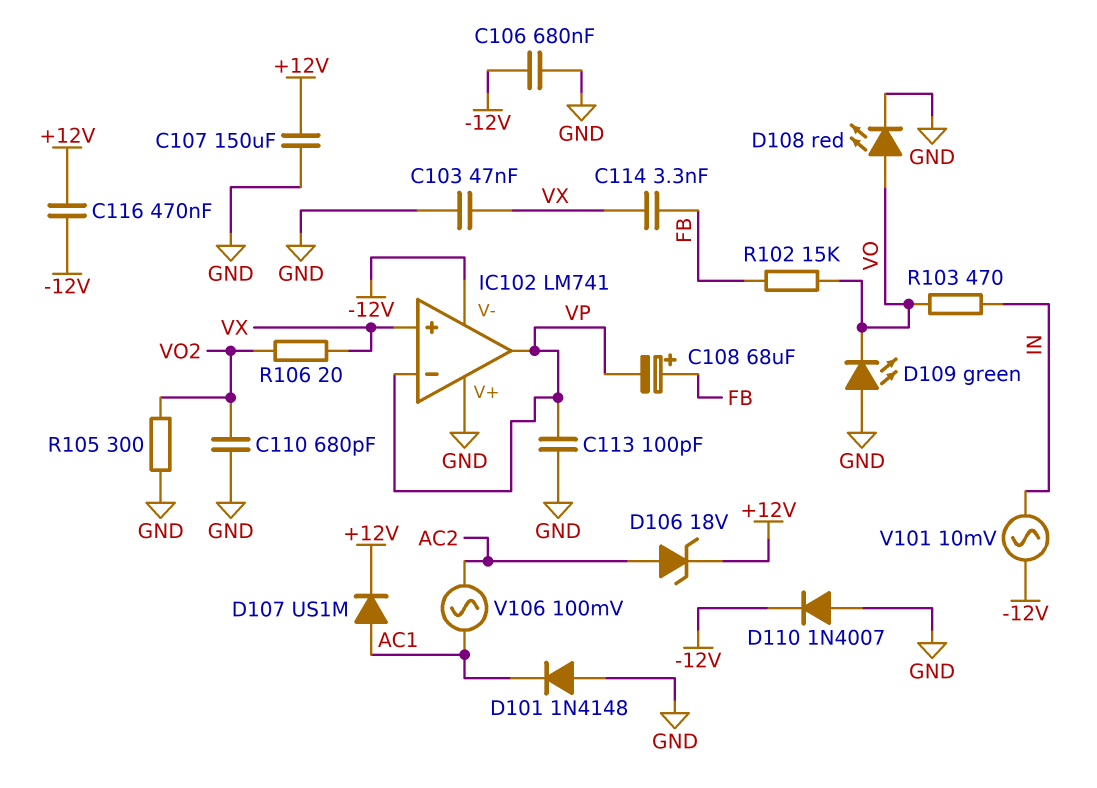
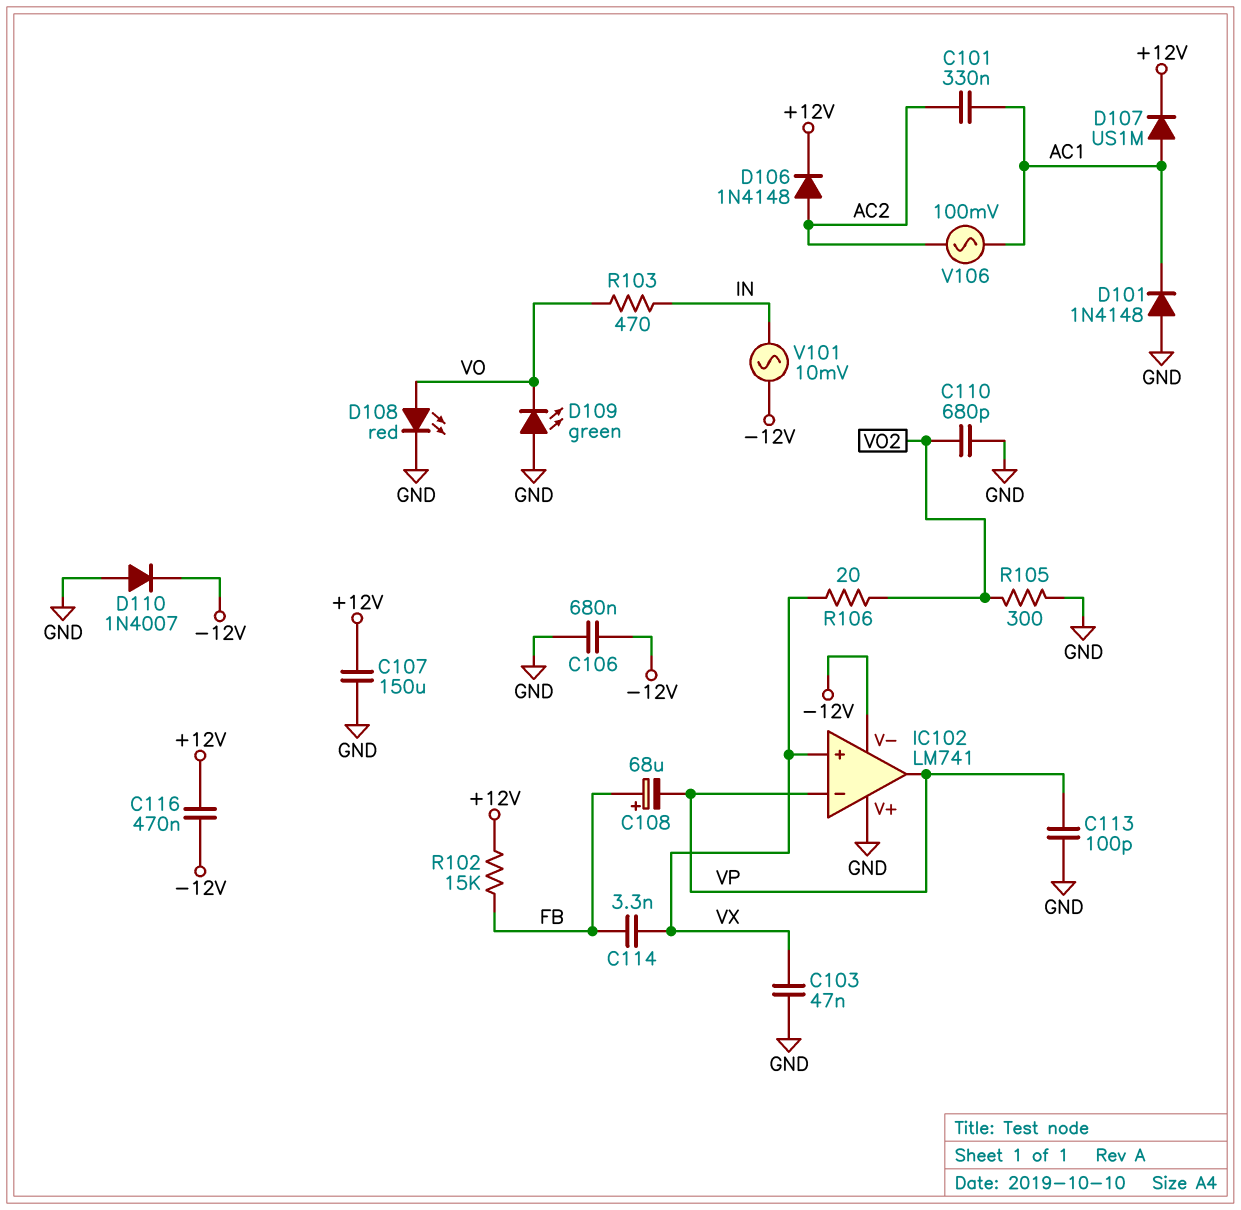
C101: none -> 330nF (AC1, AC2)
D106: zener 18V (A AC2, K +12V) -> diode 1N4148 (A AC2, K +12V)
R102: 15k (FB, VO) -> 15k (+12V, FB)

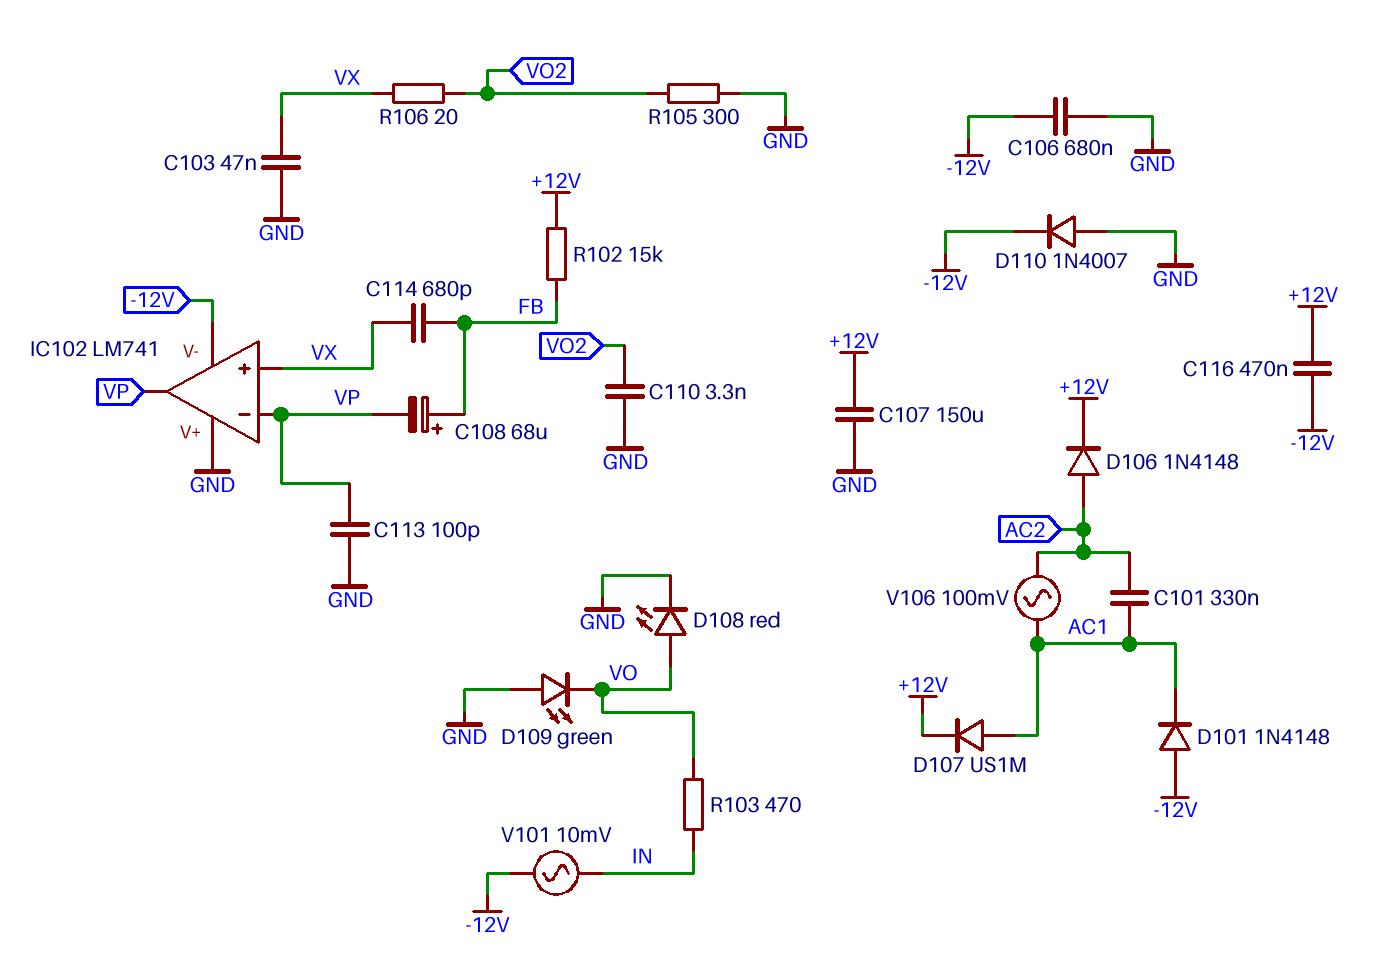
C110: 680pF (GND, VO2) -> 3.3nF (GND, VO2)
C114: 3.3nF (FB, VX) -> 680pF (FB, VX)
D101: diode 1N4148 (A GND, K AC1) -> diode 1N4148 (A -12V, K AC1)

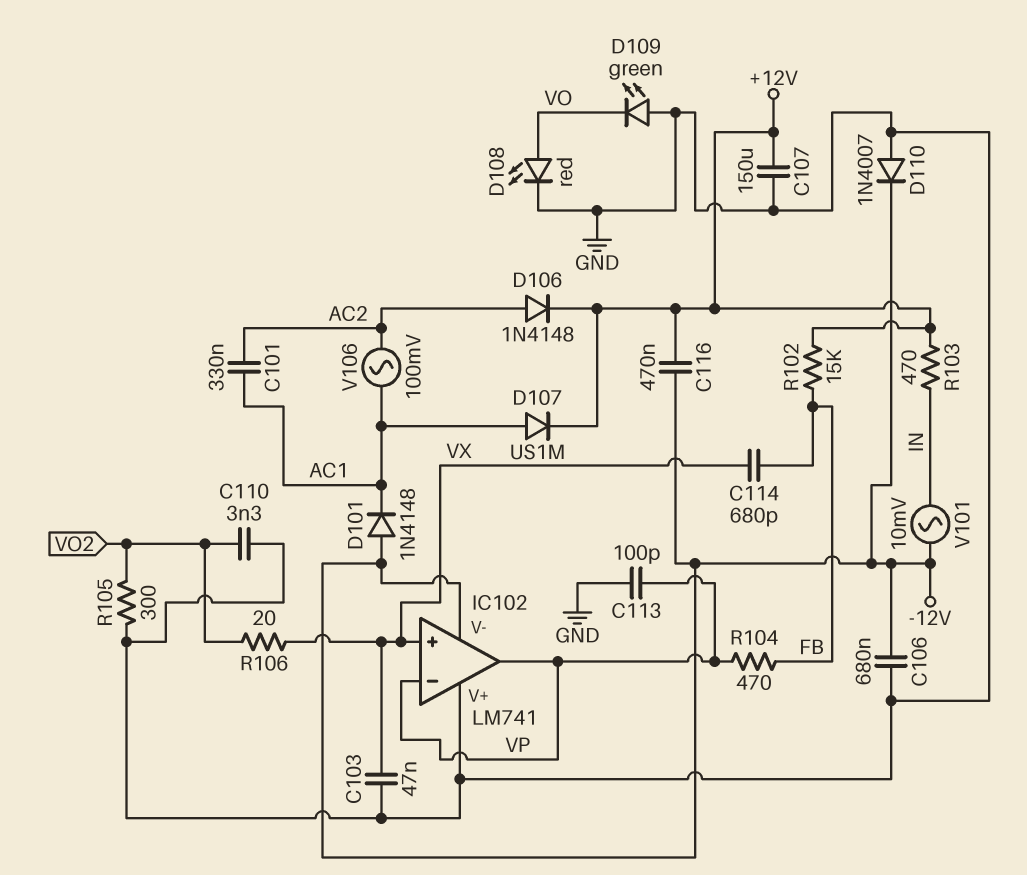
C108: 68uF (plus FB, minus VP) -> none
R103: 470 (IN, VO) -> 470 (+12V, IN)
R104: none -> 470 (FB, VP)

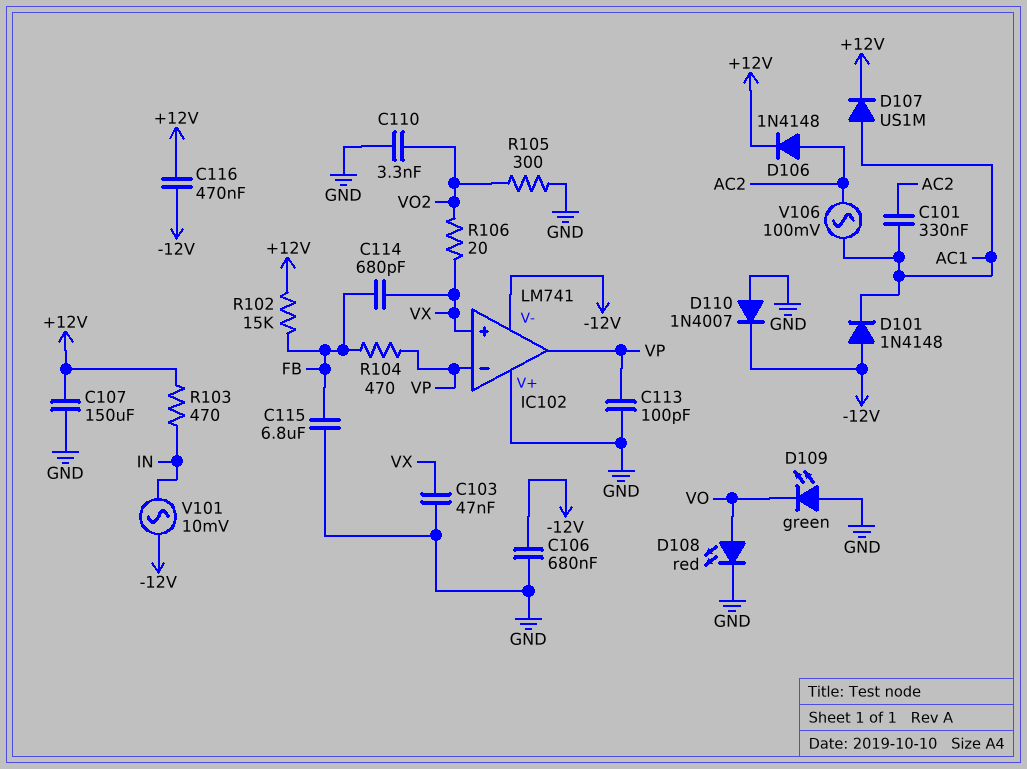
C115: none -> 6.8uF (FB, GND)

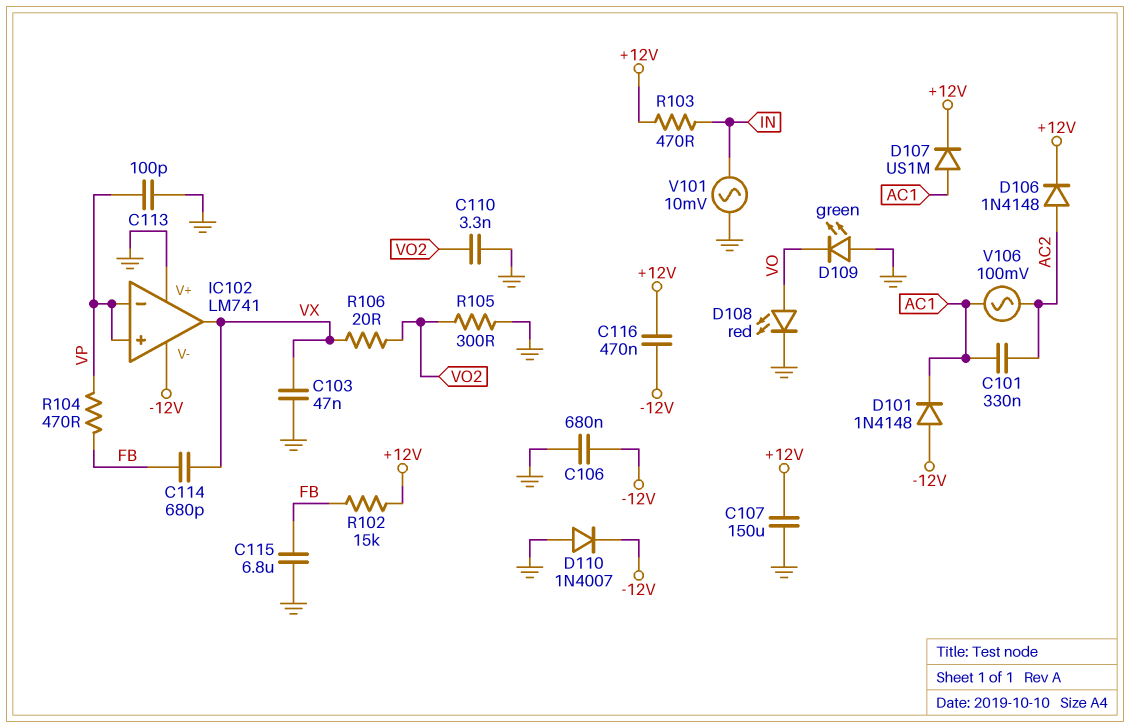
IC102 pin in+: VX -> VP
IC102 pin out: VP -> VX
V101: AC 10mV (-12V, IN) -> AC 10mV (GND, IN)

